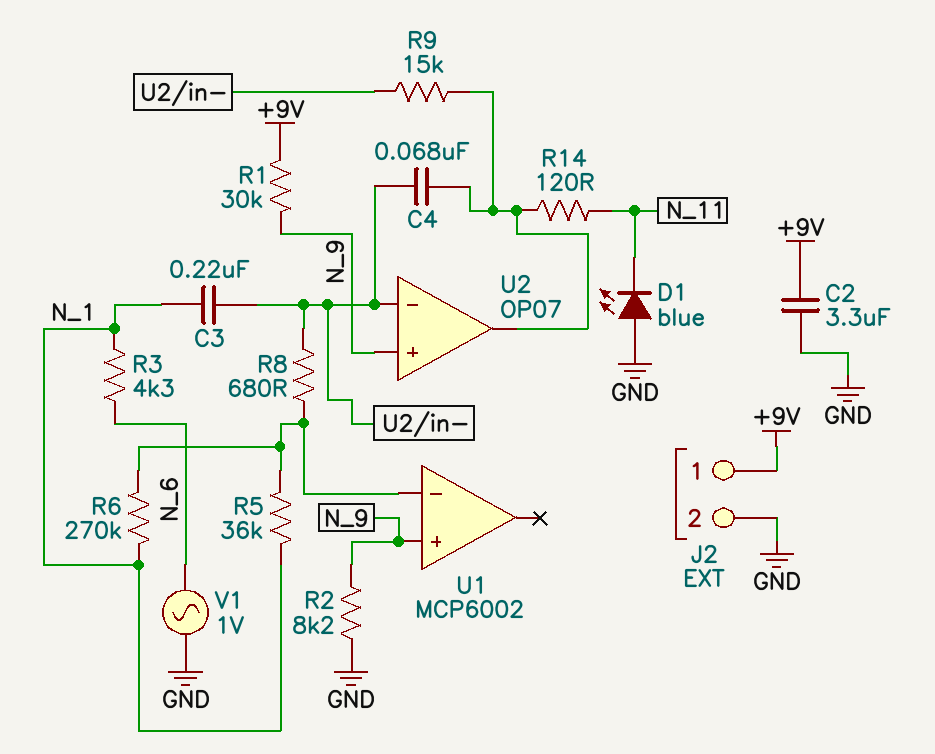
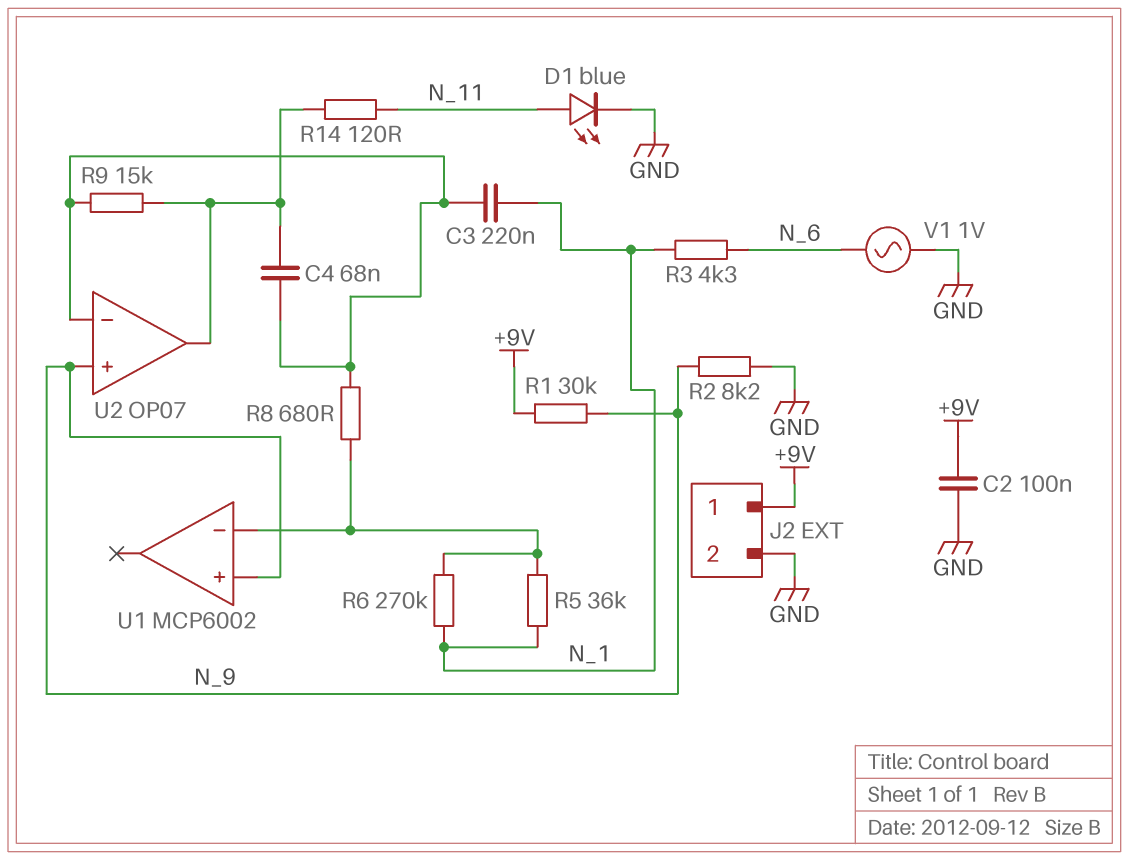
C2: 3.3uF (+9V, GND) -> 100nF (+9V, GND)
D1: LED blue (A GND, K N_11) -> LED blue (A N_11, K GND)

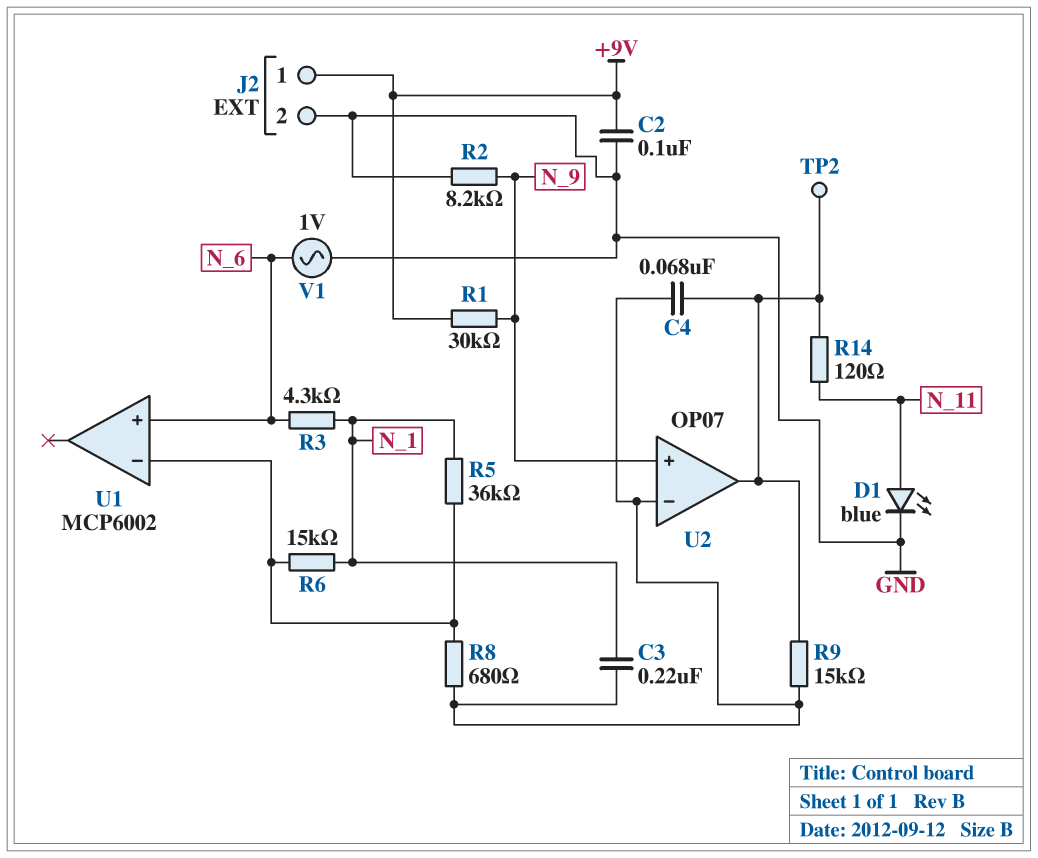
R6: 270k (N_1, U1/in-) -> 15k (N_1, U1/in-)
TP2: none -> test point (U2/out)
U1 pin in+: N_9 -> N_6

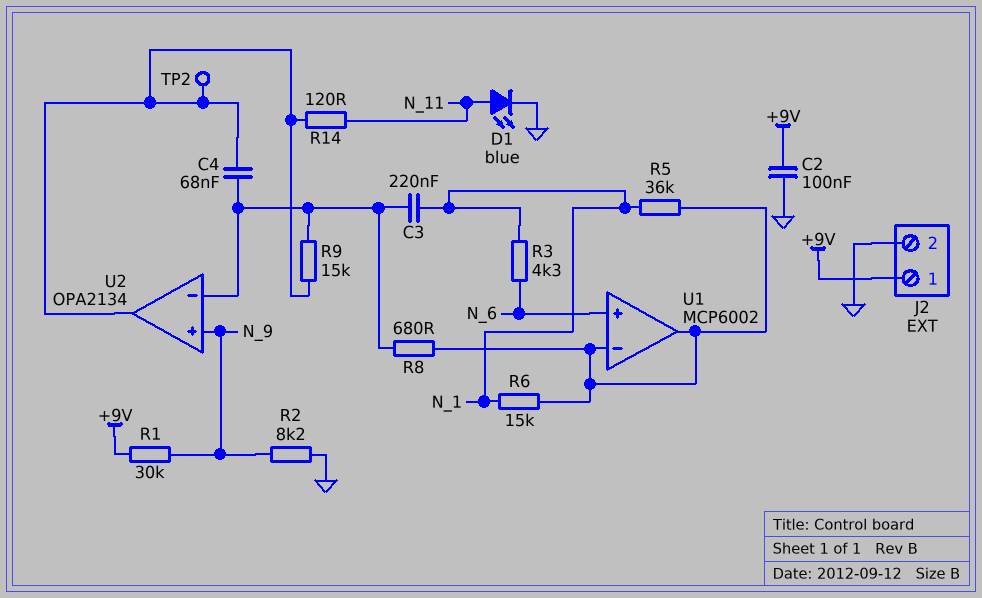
U1 pin out: none -> U1/in-
U2: OP07 -> OPA2134
V1: AC 1V (GND, N_6) -> none

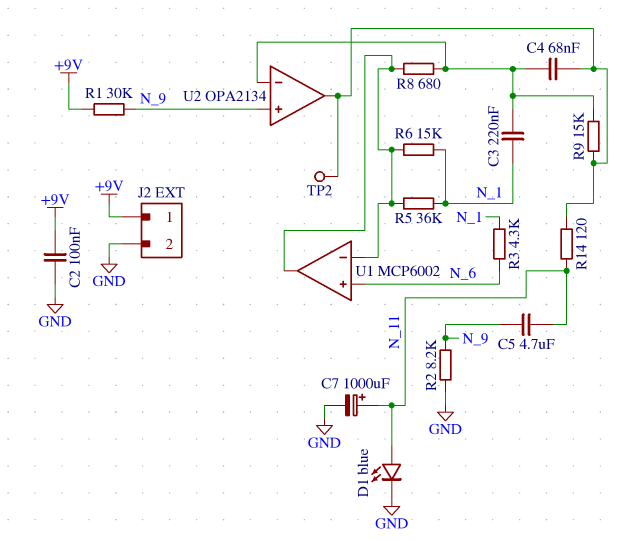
C5: none -> 4.7uF (N_9, N_11)
C7: none -> 1000uF (plus N_11, minus GND)

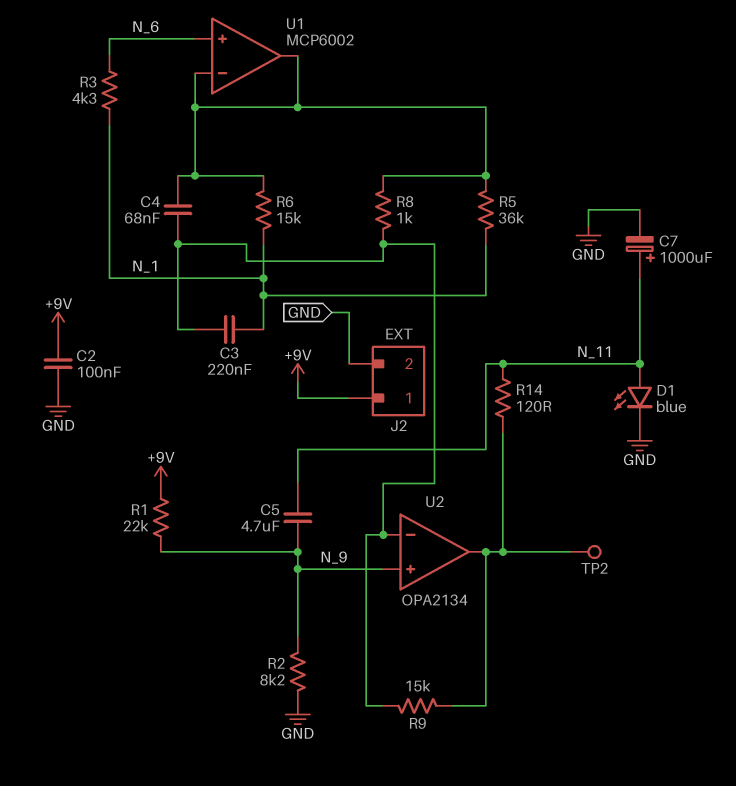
C4: 68nF (U2/in-, U2/out) -> 68nF (U1/in-, U2/in-)
R1: 30k (+9V, N_9) -> 22k (+9V, N_9)
R8: 680 (U1/in-, U2/in-) -> 1k (U1/in-, U2/in-)

